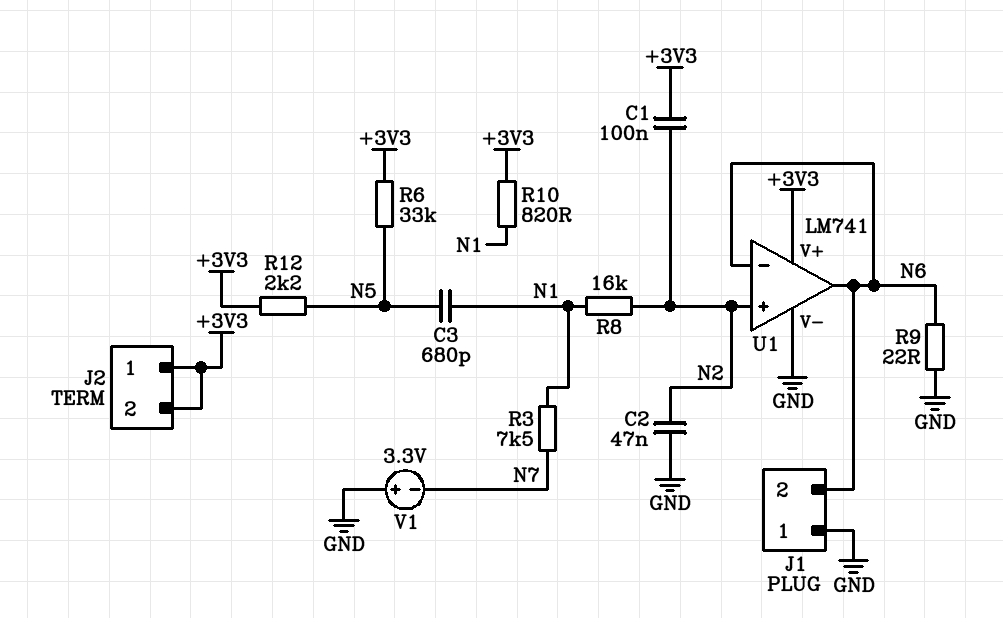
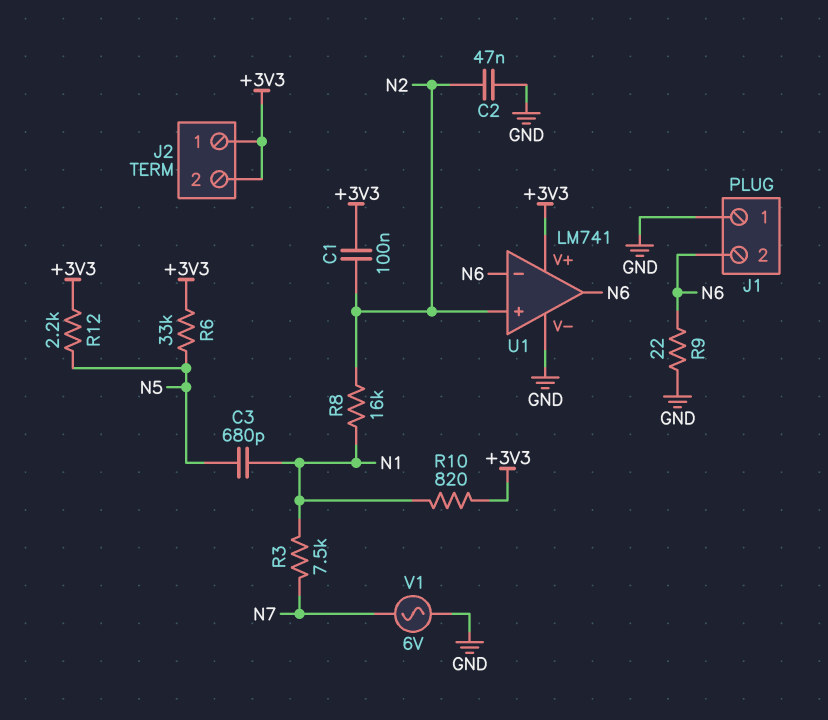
V1: 3.3V (plus GND, minus N7) -> AC 6V (GND, N7)

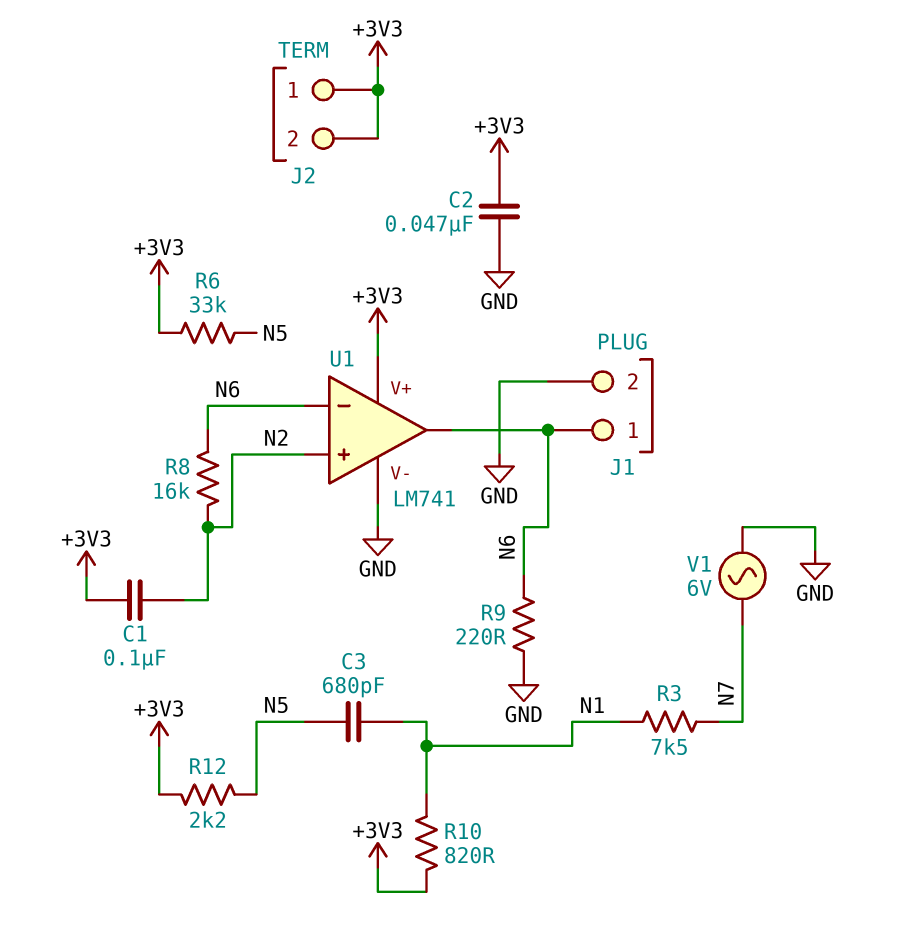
C2: 47nF (GND, N2) -> 47nF (+3V3, GND)
J1 pin 1: GND -> N6
J1 pin 2: N6 -> GND
R8: 16k (N1, N2) -> 16k (N2, N6)
R9: 22 (GND, N6) -> 220 (GND, N6)

